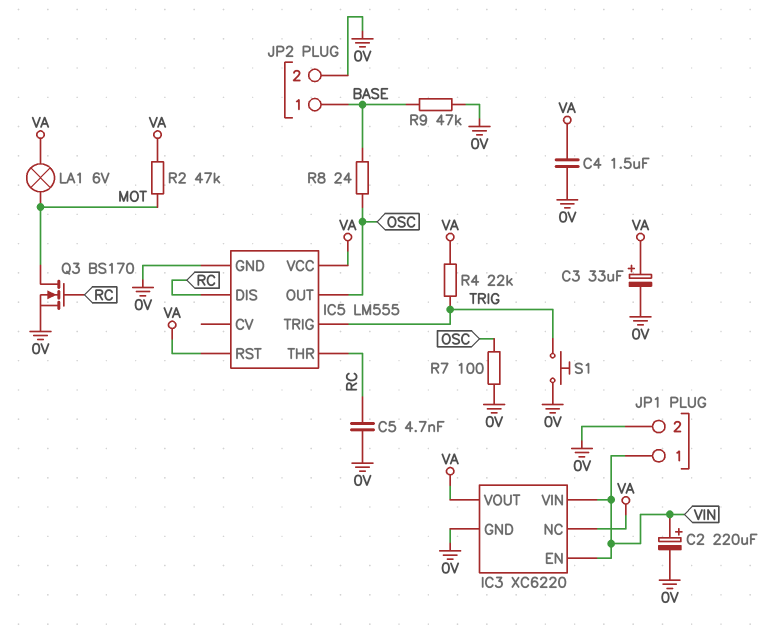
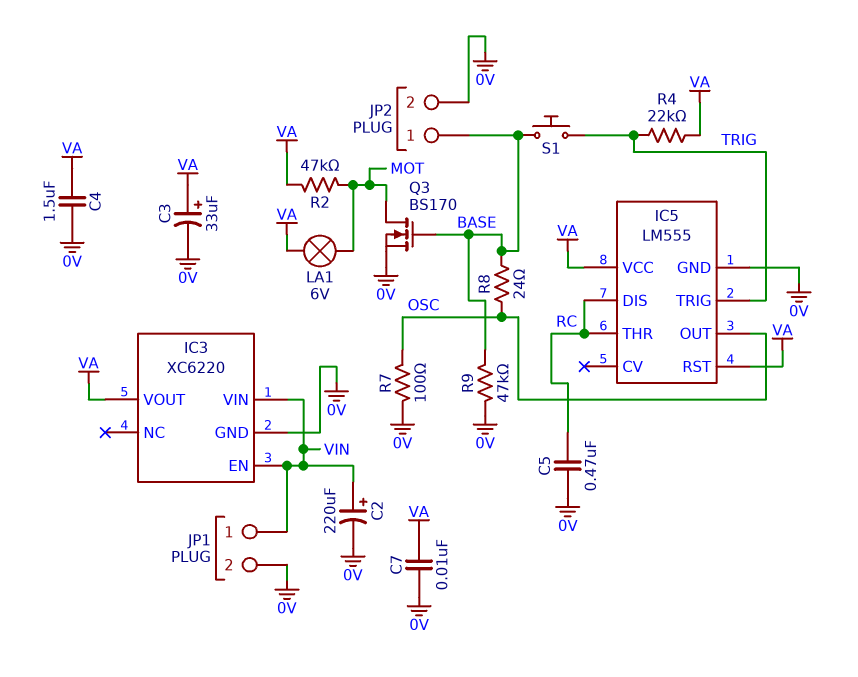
C5: 4.7nF (0V, RC) -> 470nF (0V, RC)
C7: none -> 10nF (0V, VA)
IC3 pin NC: VA -> none
Q3: NMOS BS170 (G RC, D MOT, S 0V) -> NMOS BS170 (G BASE, D MOT, S 0V)
S1: button (0V, TRIG) -> button (BASE, TRIG)

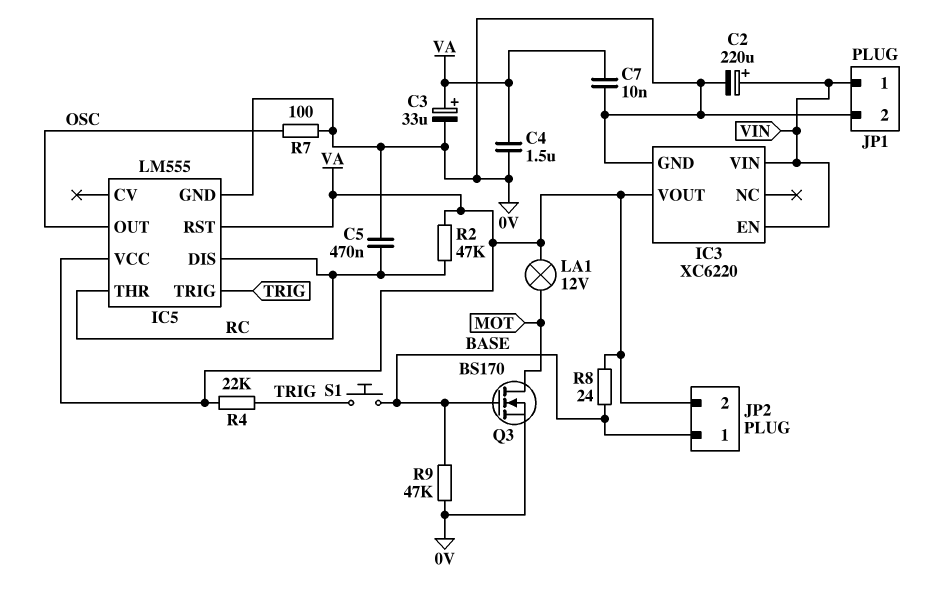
JP2 pin 2: 0V -> VA
LA1: lamp 6V (MOT, VA) -> lamp 12V (MOT, VA)
R2: 47k (MOT, VA) -> 47k (RC, VA)
R8: 24 (BASE, OSC) -> 24 (BASE, VA)

